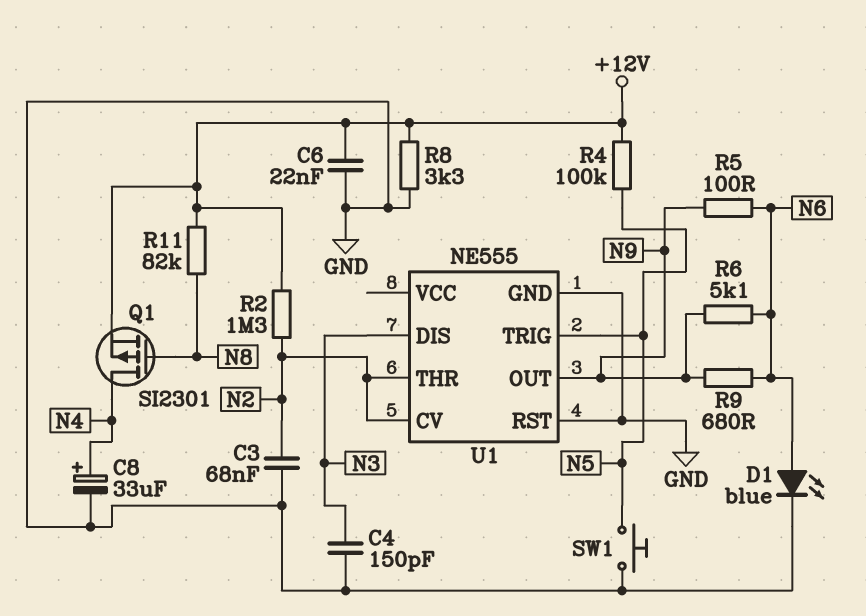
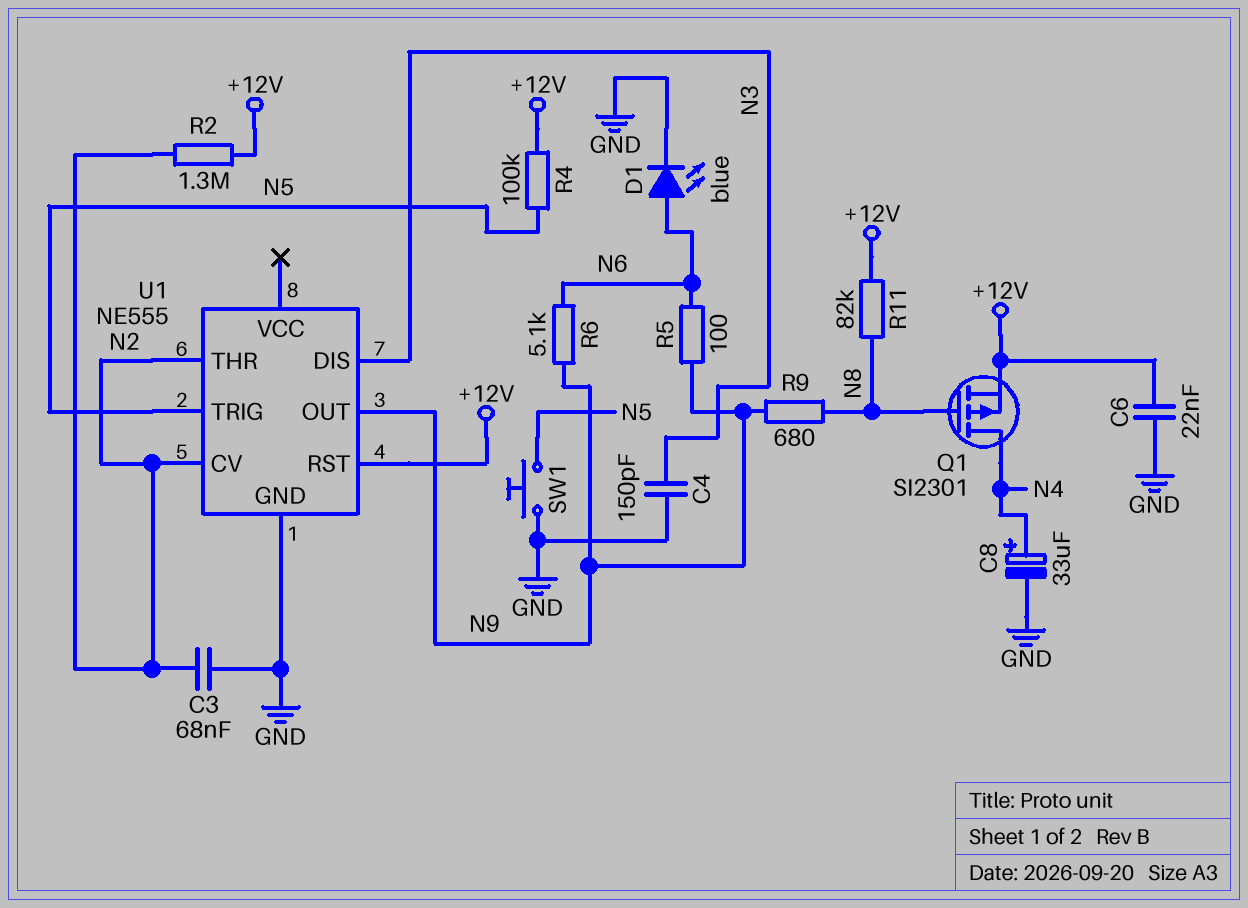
R8: 3.3k (+12V, GND) -> none
R9: 680 (N6, N9) -> 680 (N8, N9)
U1 pin RST: GND -> +12V

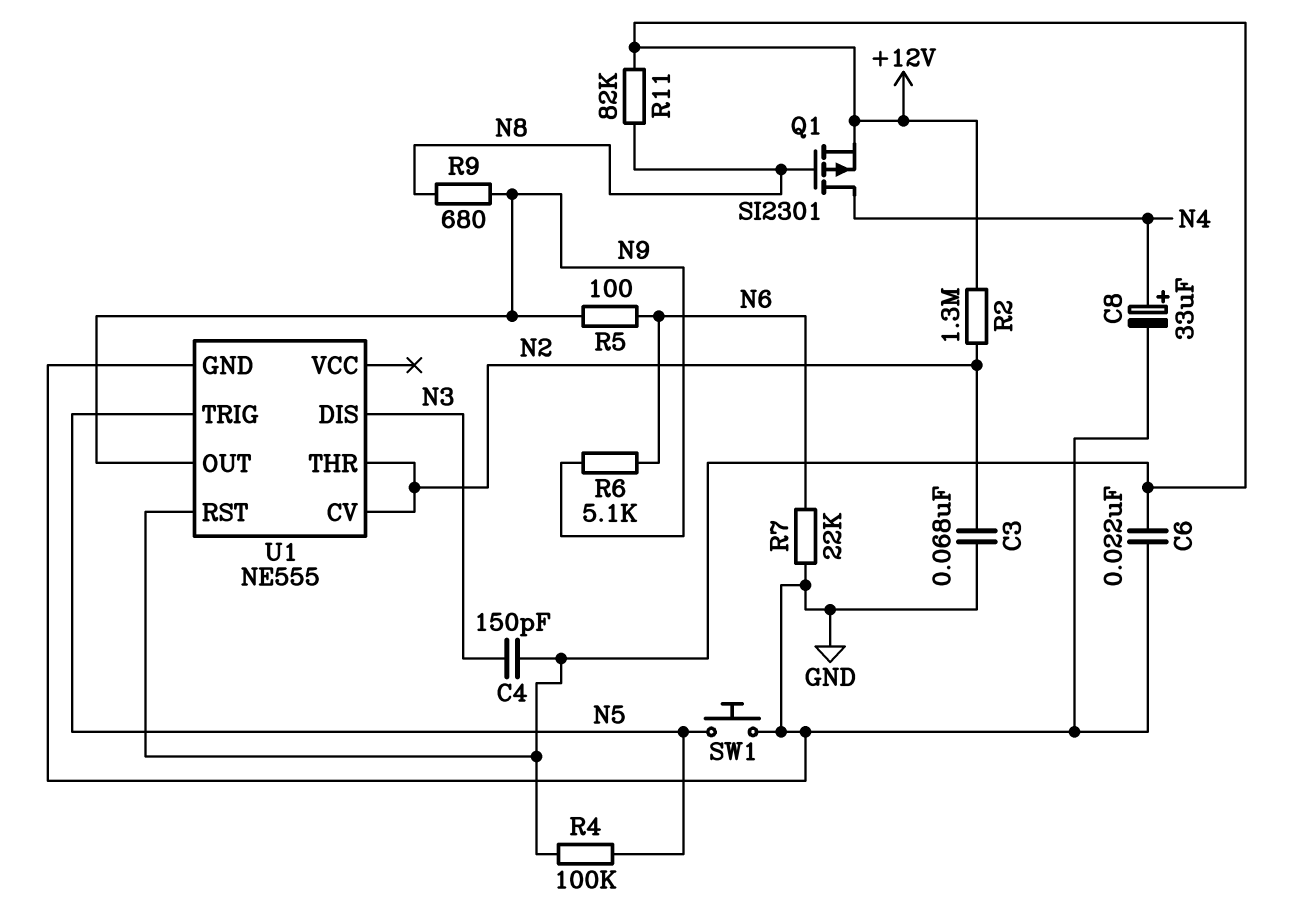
C4: 150pF (GND, N3) -> 150pF (+12V, N3)
D1: LED blue (A N6, K GND) -> none
R7: none -> 22k (GND, N6)

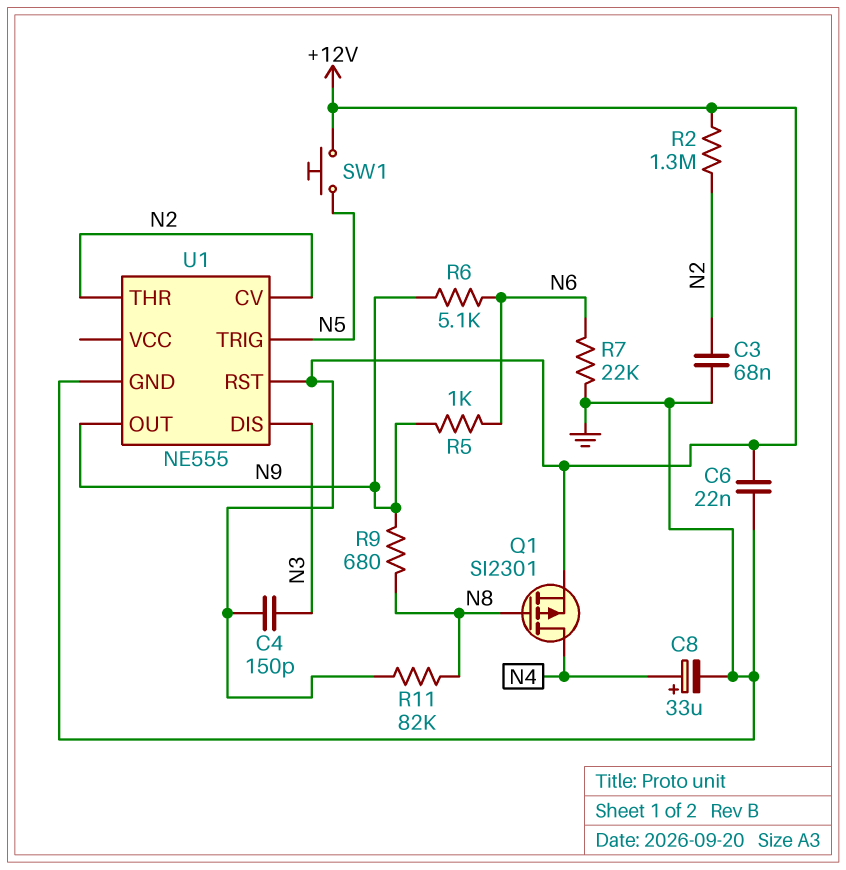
R4: 100k (+12V, N5) -> none
R5: 100 (N6, N9) -> 1k (N6, N9)
SW1: button (GND, N5) -> button (+12V, N5)

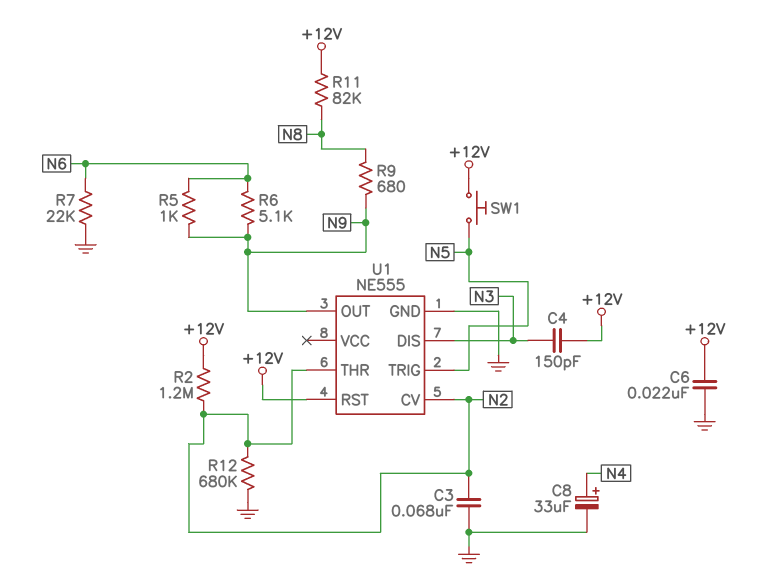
Q1: PMOS SI2301 (G N8, D N4, S +12V) -> none
R2: 1.3M (+12V, N2) -> 1.2M (+12V, N2)
R12: none -> 680k (GND, N2)

